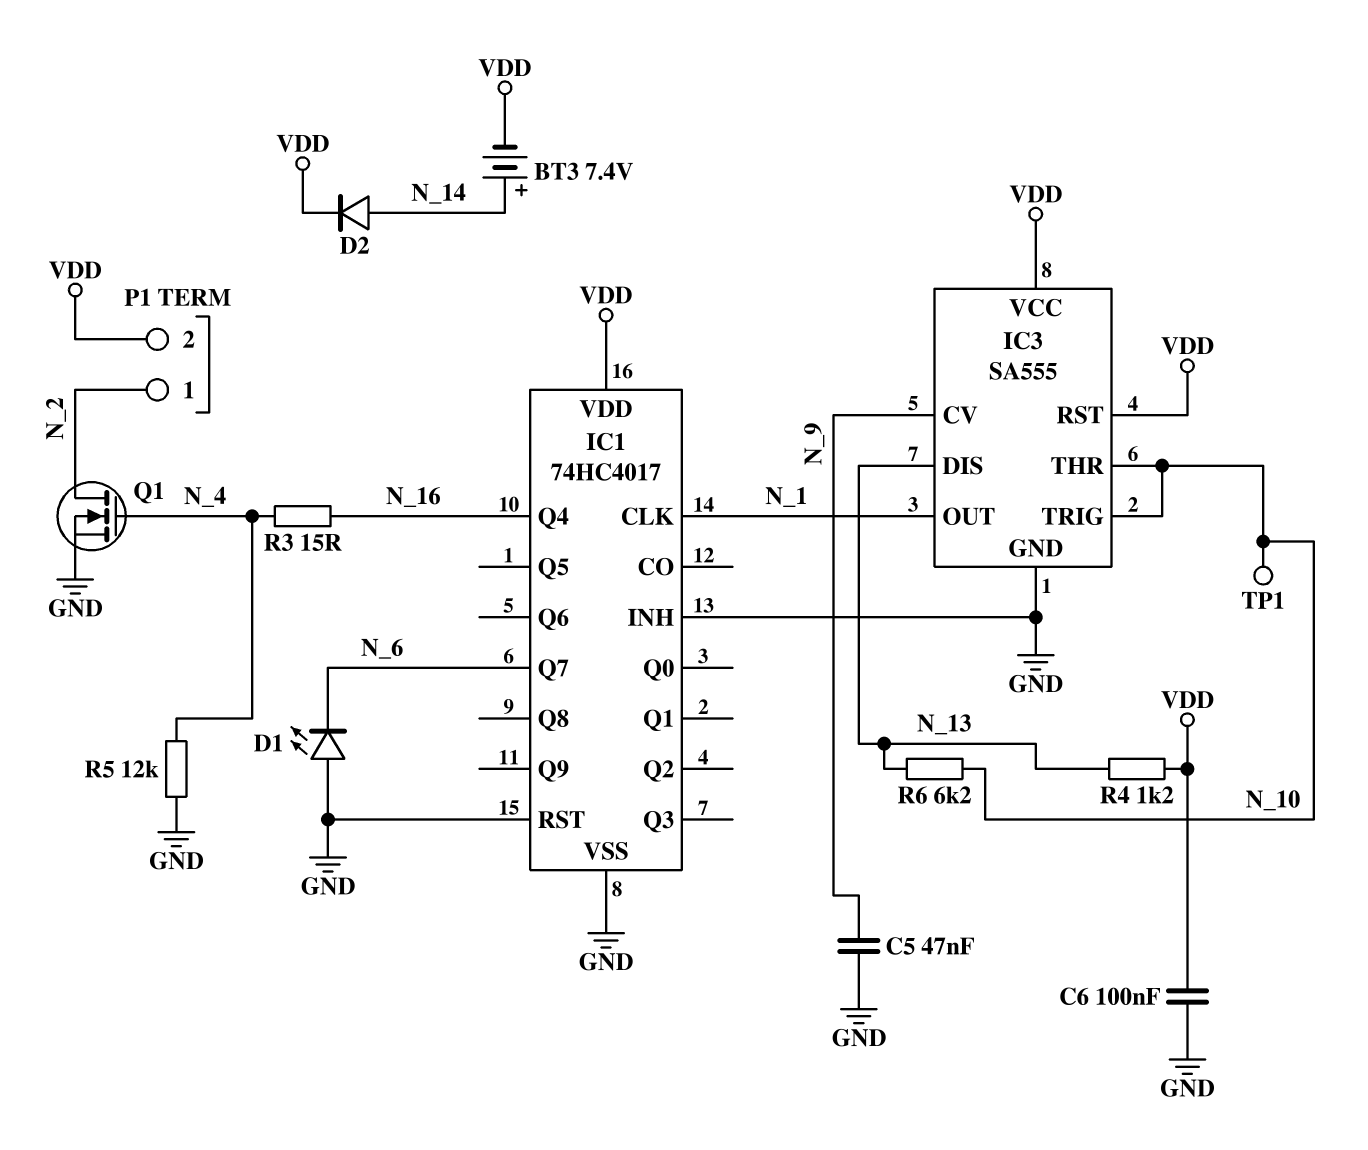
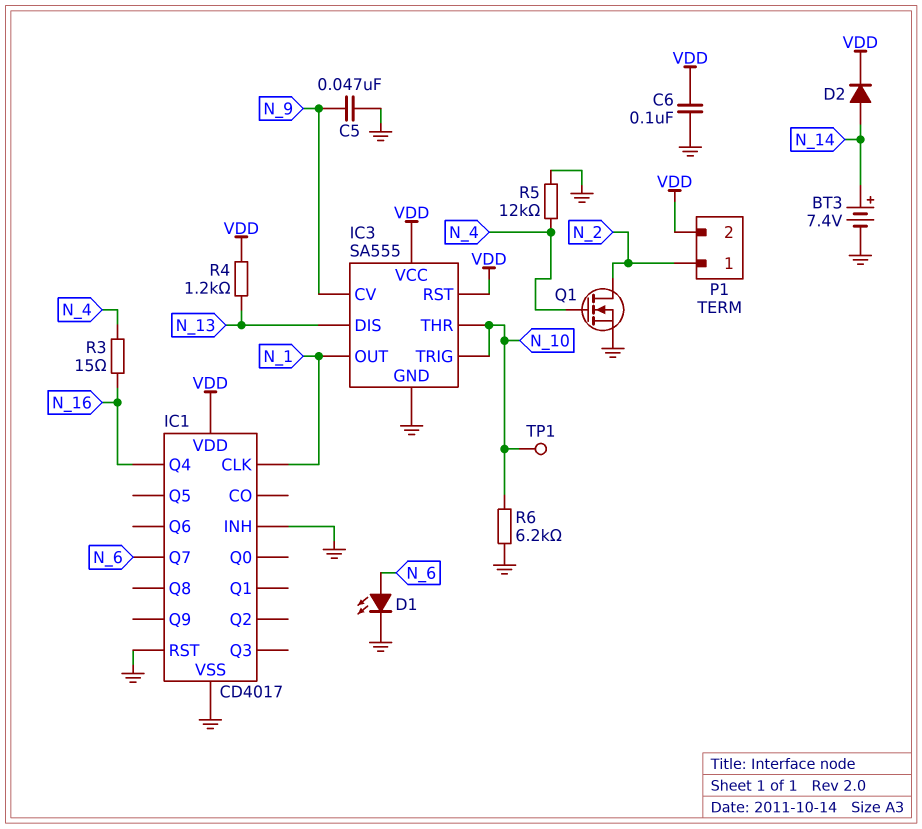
BT3: 7.4V (plus N_14, minus VDD) -> 7.4V (plus N_14, minus GND)
D1: LED (A GND, K N_6) -> LED (A N_6, K GND)
IC1: 74HC4017 -> CD4017
R6: 6.2k (N_10, N_13) -> 6.2k (GND, N_10)

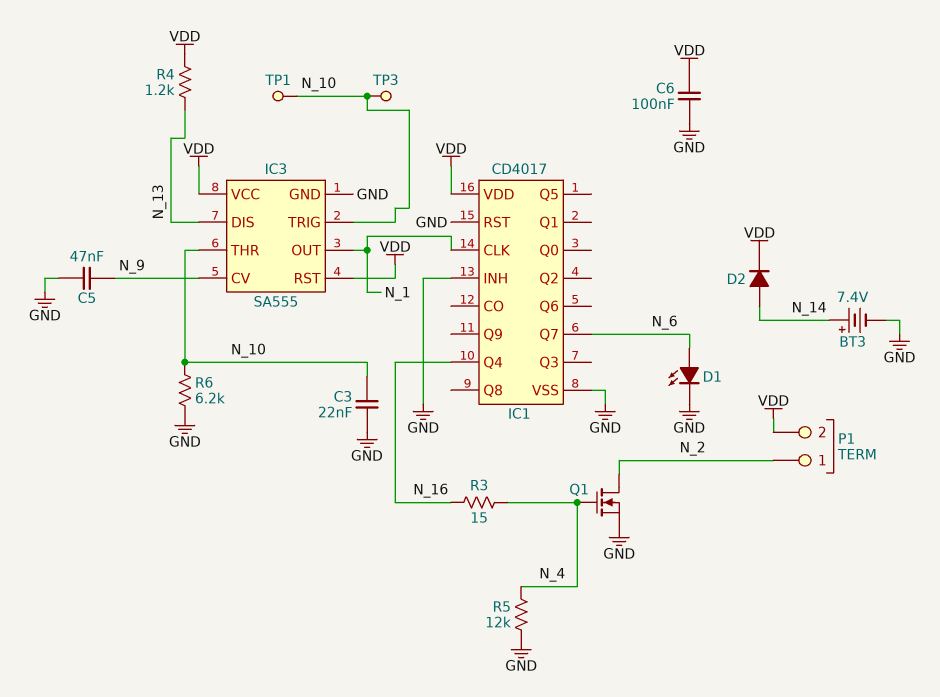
C3: none -> 22nF (GND, N_10)
TP3: none -> test point (N_10)

